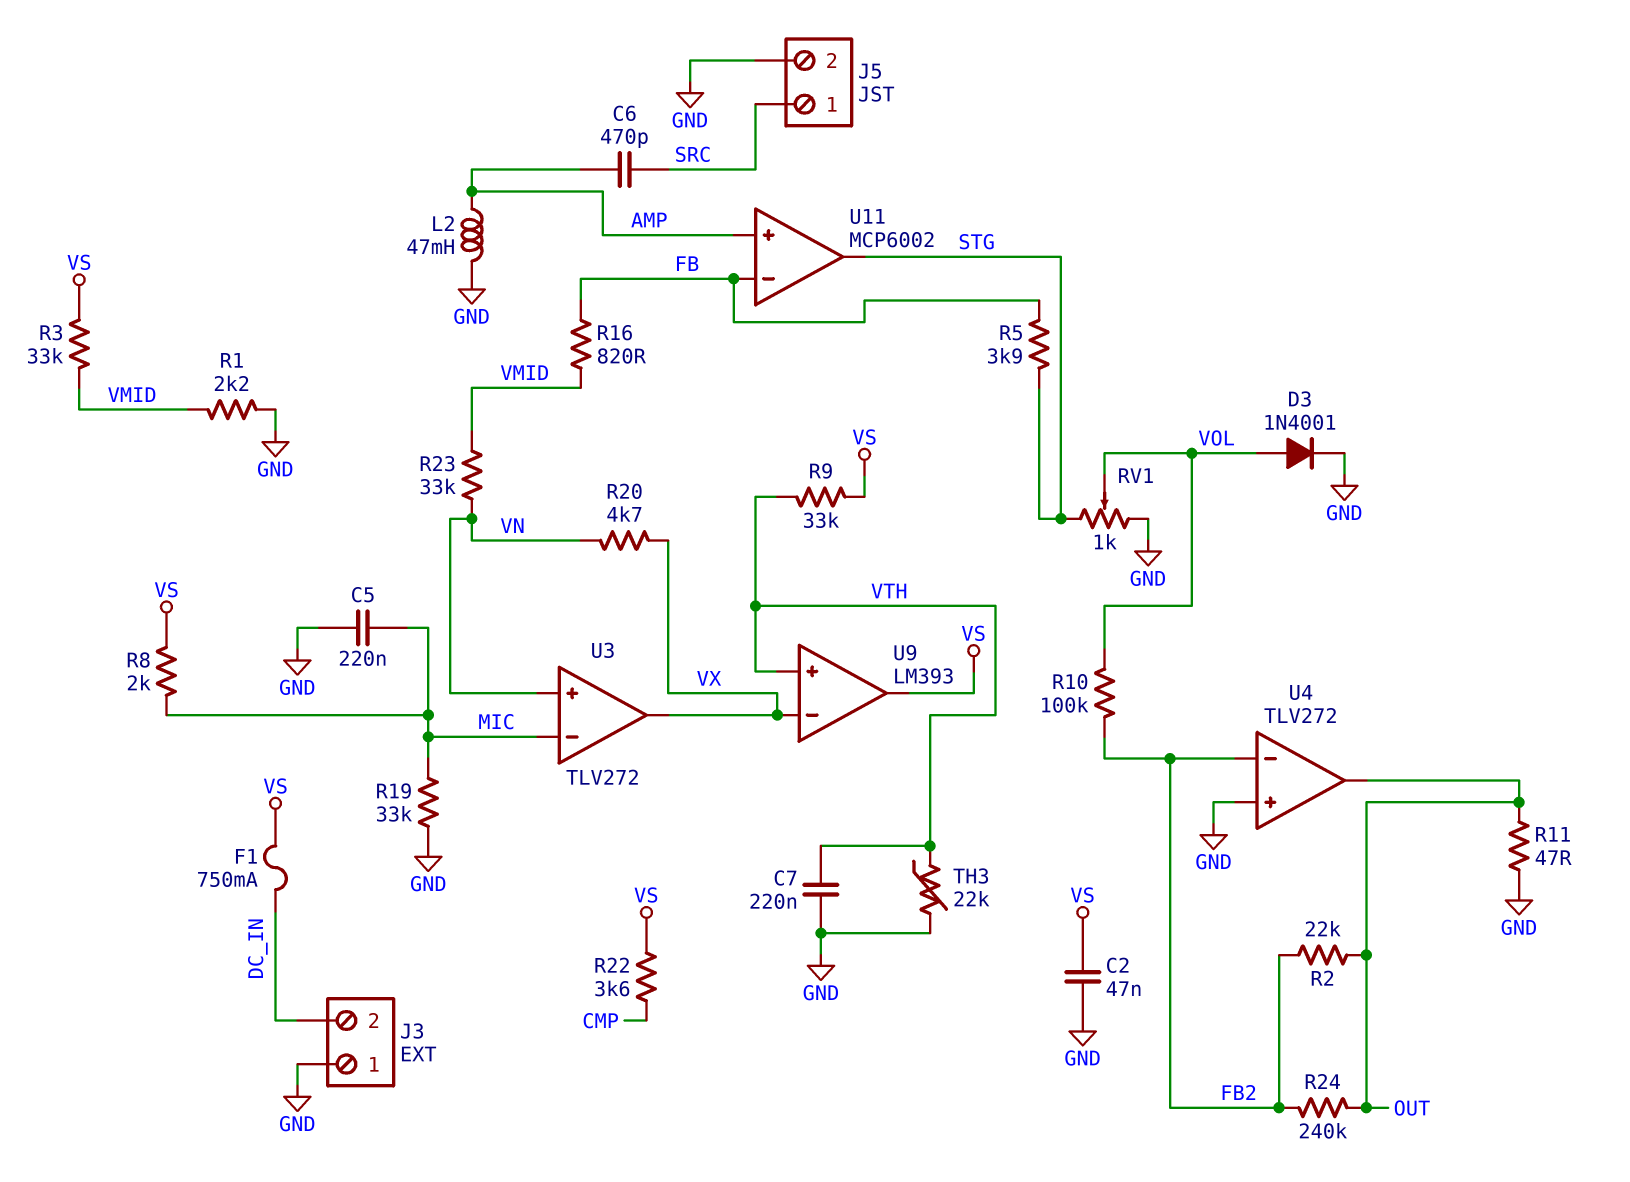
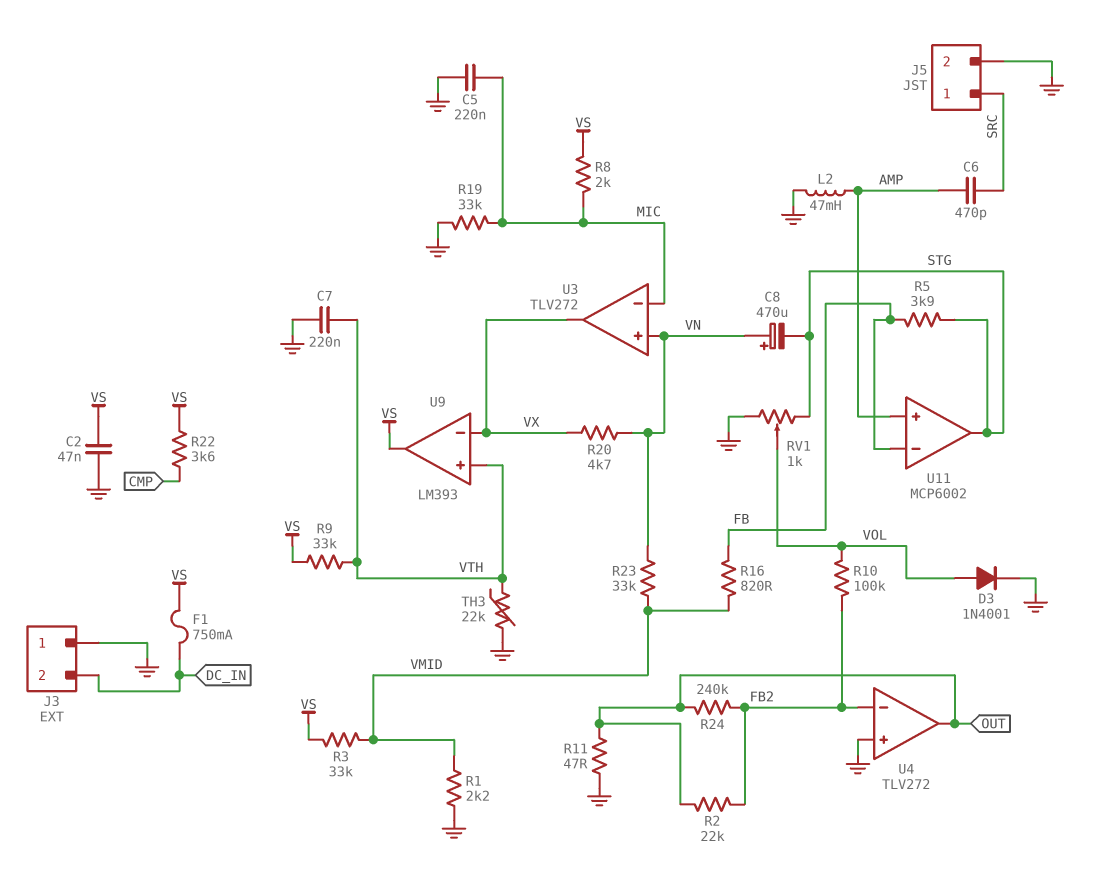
C8: none -> 470uF (plus VN, minus STG)

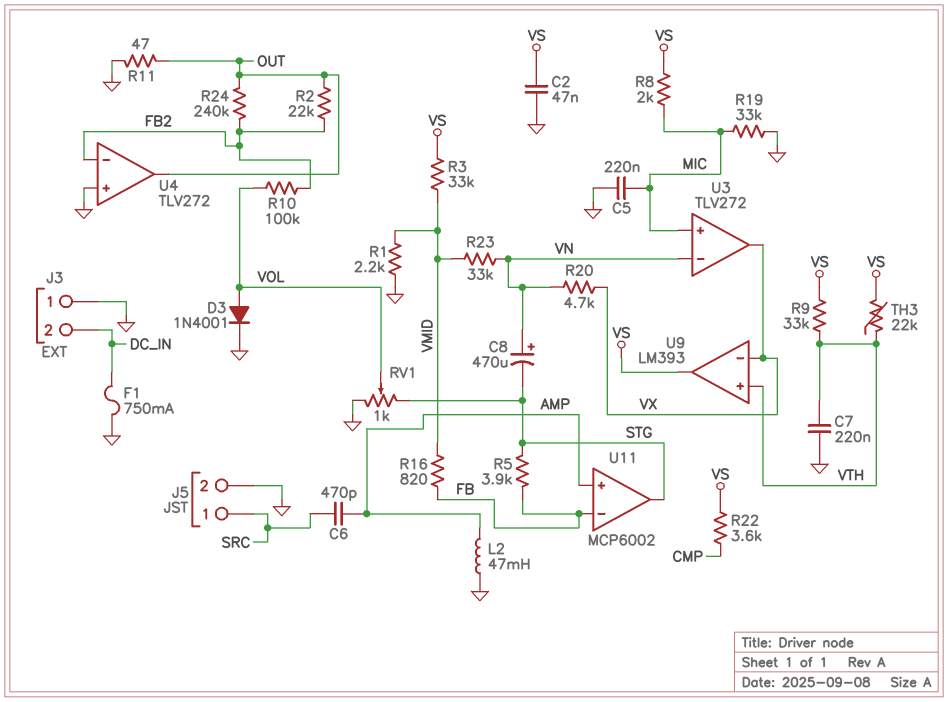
F1: 750mA (DC_IN, VS) -> 750mA (DC_IN, GND)
TH3: 22k (GND, VTH) -> 22k (VS, VTH)
U3 pin in+: VN -> MIC
U3 pin in-: MIC -> VN

